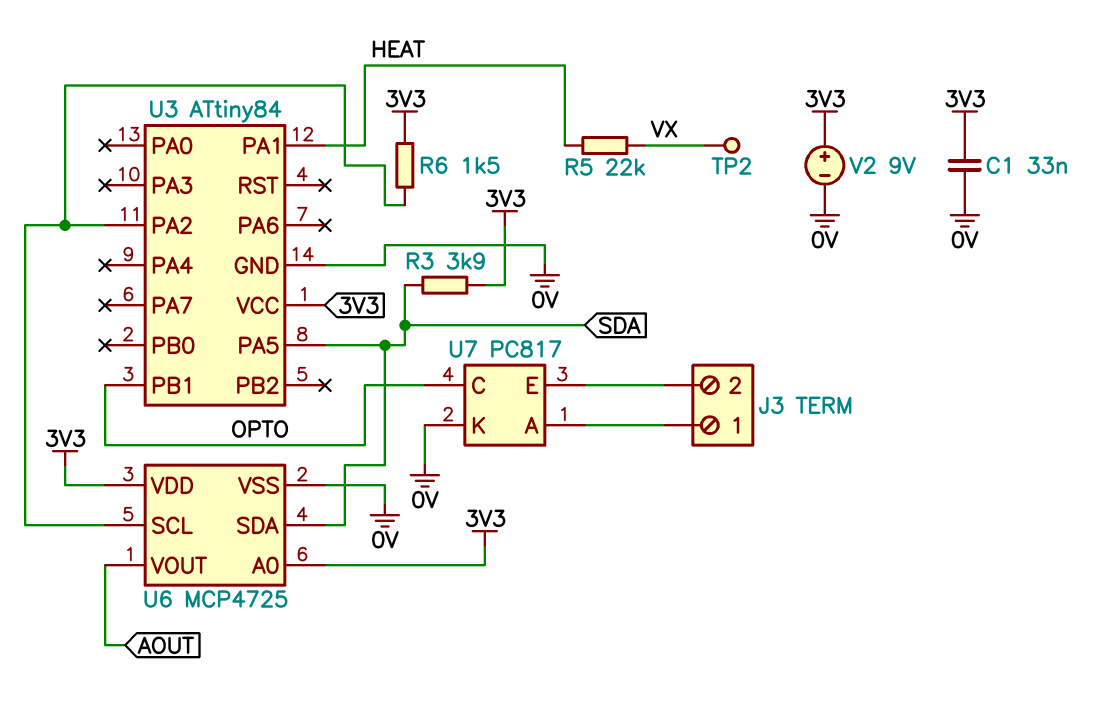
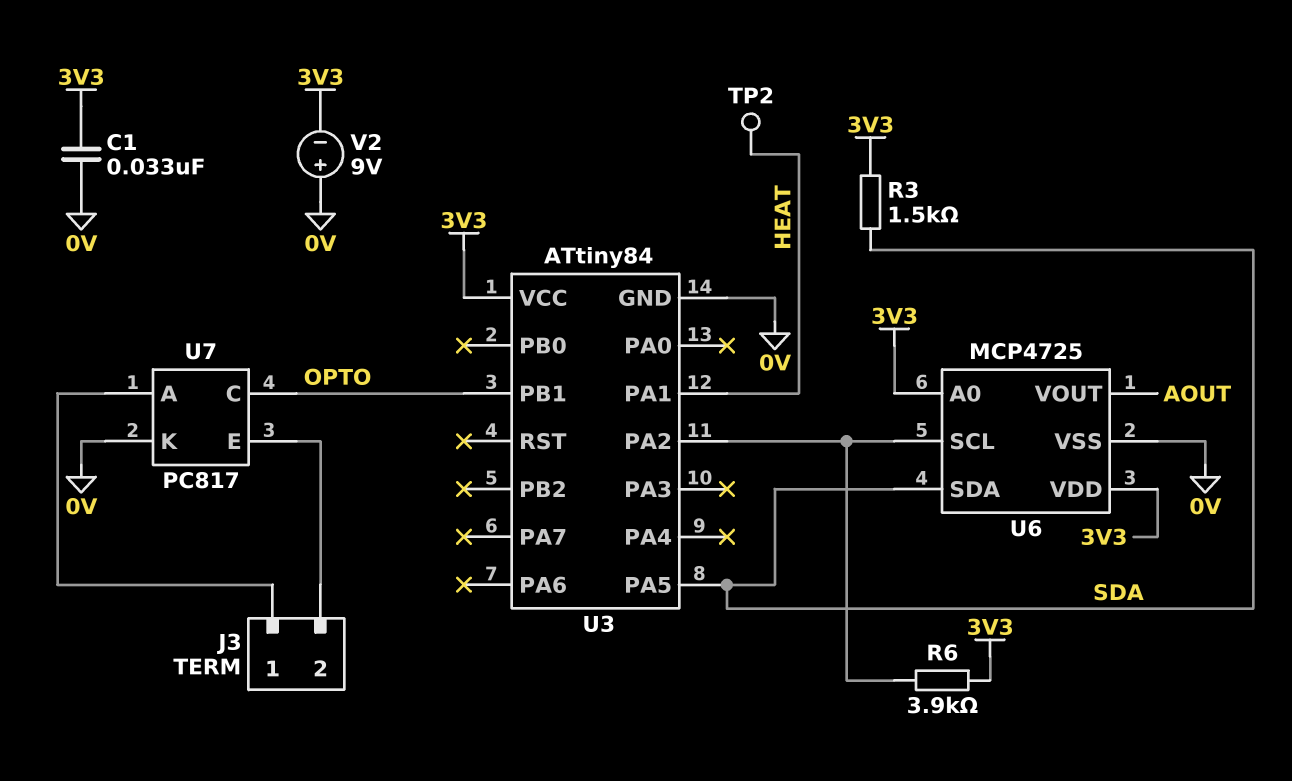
R3: 3.9k (3V3, SDA) -> 1.5k (3V3, SDA)
R5: 22k (HEAT, VX) -> none
R6: 1.5k (3V3, U3/PA2) -> 3.9k (3V3, U3/PA2)
TP2: test point (VX) -> test point (HEAT)
V2: 9V (plus 3V3, minus 0V) -> 9V (plus 0V, minus 3V3)

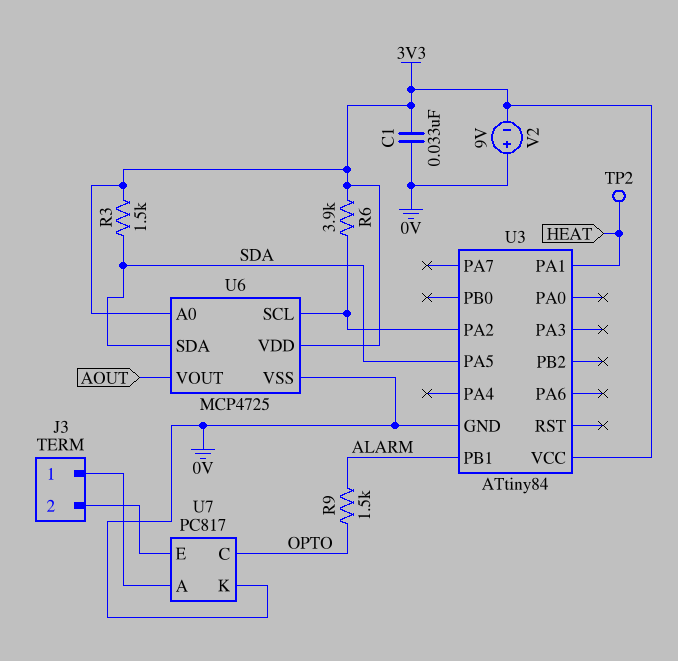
R9: none -> 1.5k (ALARM, OPTO)
U3 pin PB1: OPTO -> ALARM

